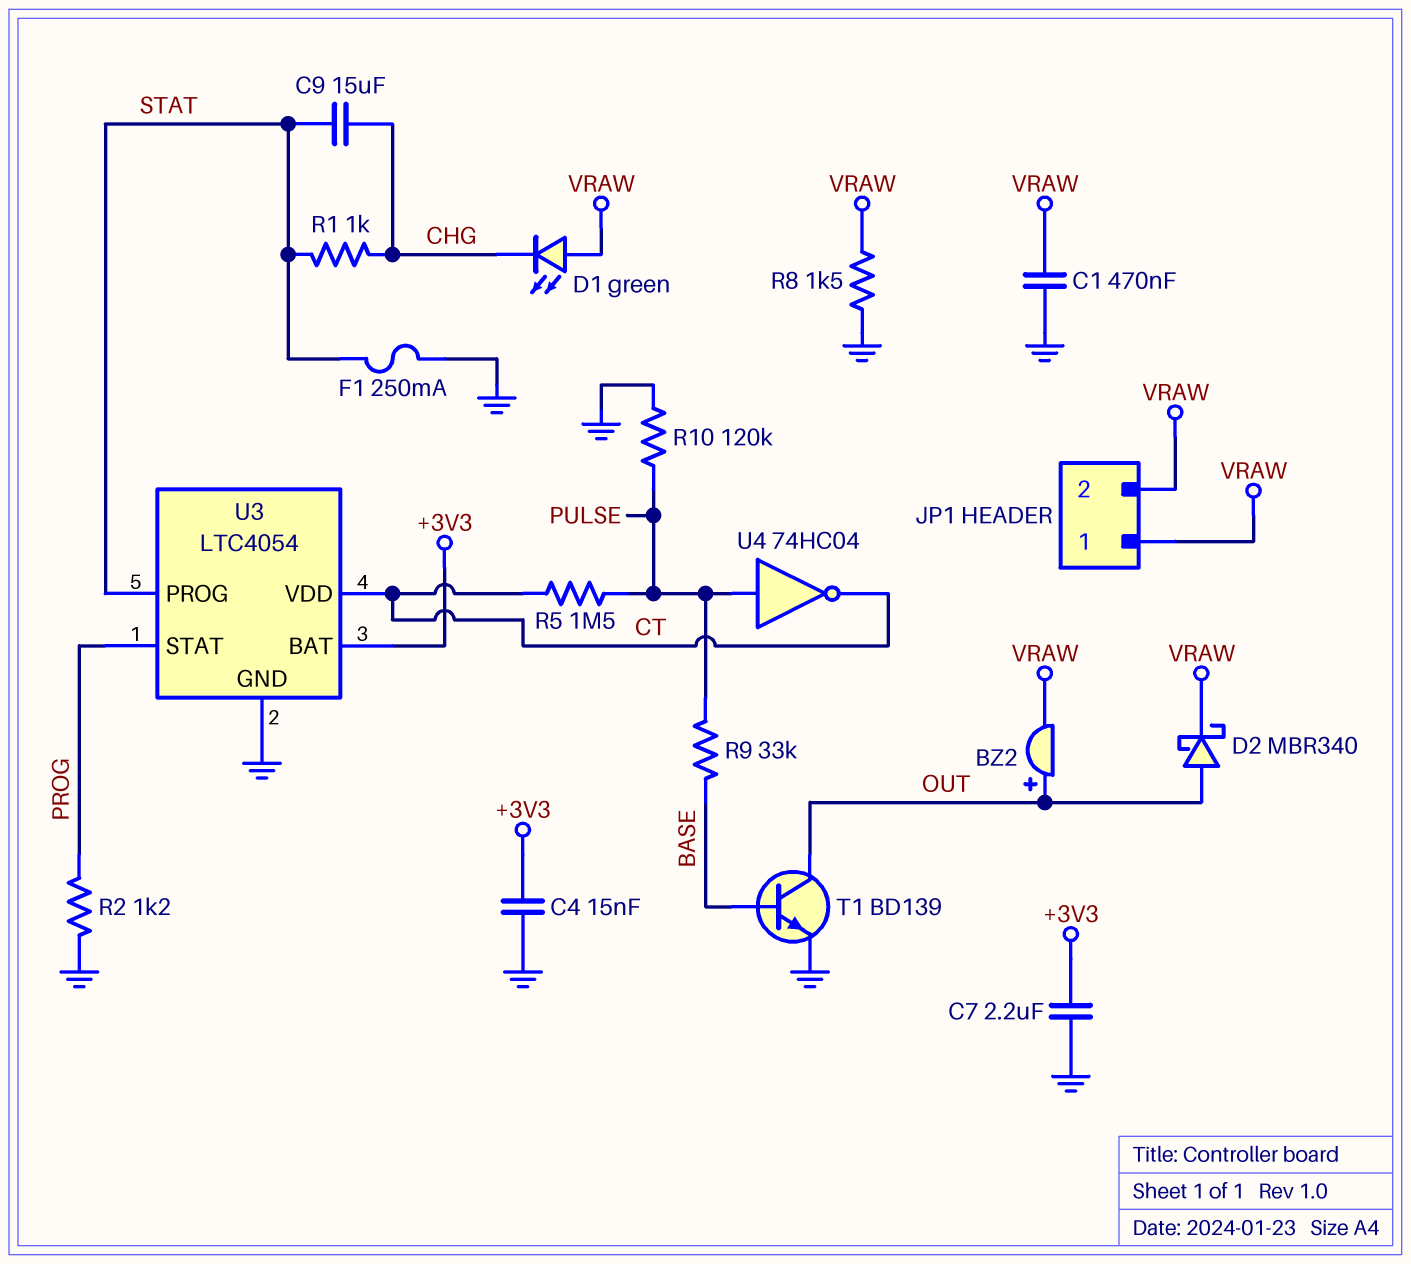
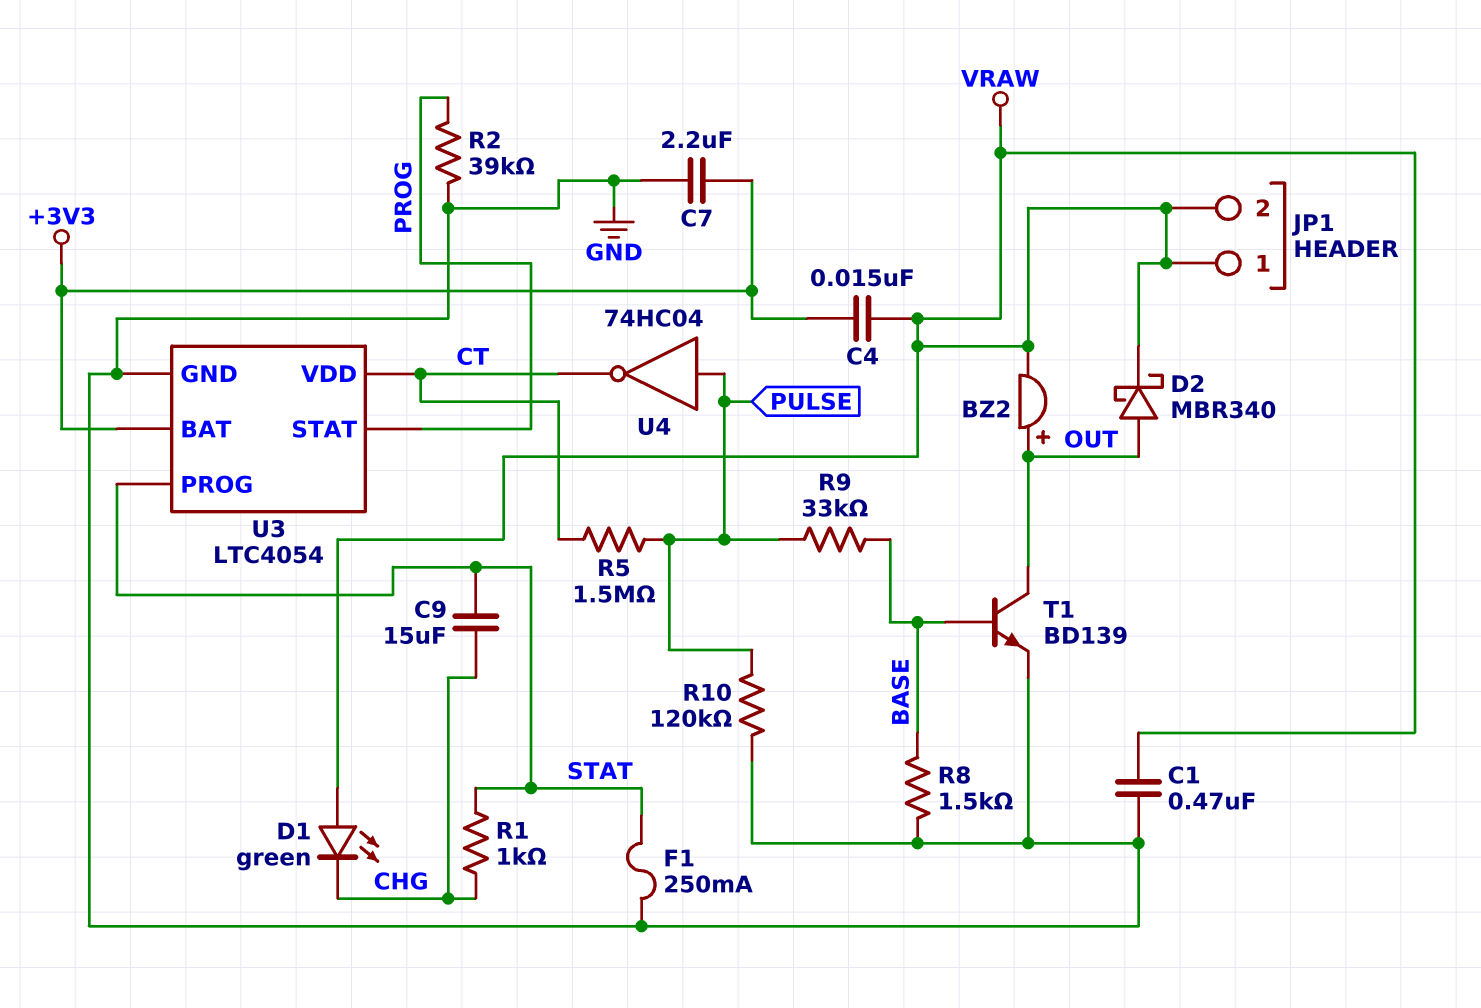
C4: 15nF (+3V3, GND) -> 15nF (+3V3, VRAW)
R2: 1.2k (GND, PROG) -> 39k (GND, PROG)
R8: 1.5k (GND, VRAW) -> 1.5k (BASE, GND)

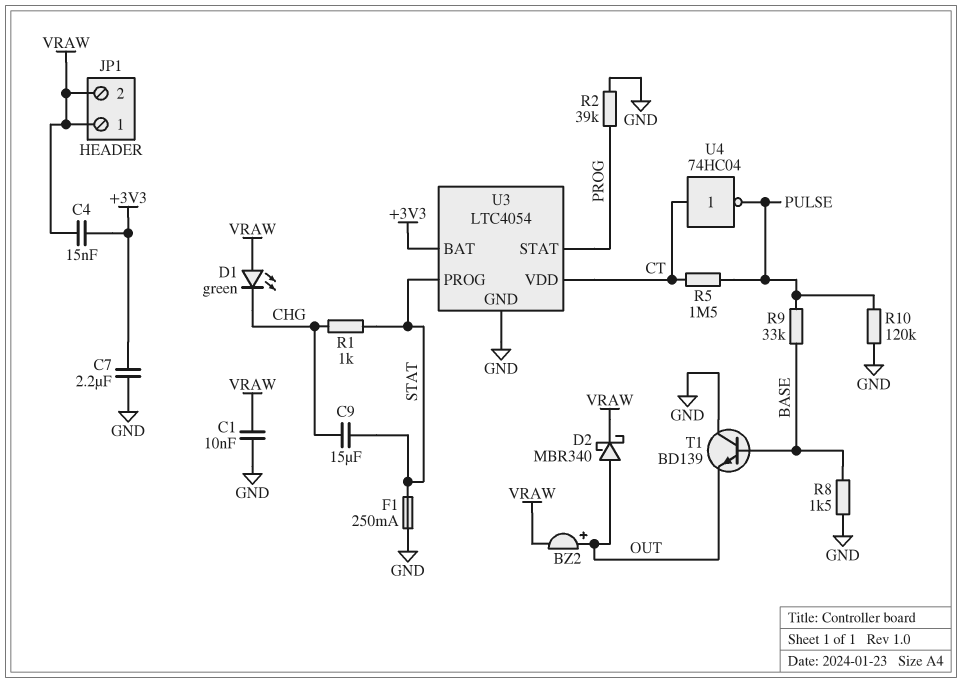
C1: 470nF (GND, VRAW) -> 10nF (GND, VRAW)
T1: NPN BD139 (B BASE, C OUT, E GND) -> NPN BD139 (B BASE, C GND, E OUT)
U4: NOT 74HC04 (in PULSE, out CT) -> NOT 74HC04 (in CT, out PULSE)

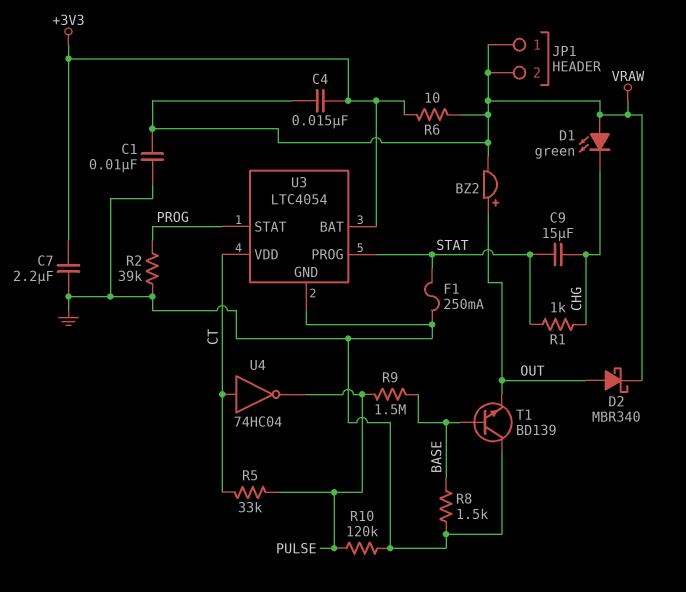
R5: 1.5M (CT, PULSE) -> 33k (CT, PULSE)
R6: none -> 10 (+3V3, VRAW)
R9: 33k (BASE, PULSE) -> 1.5M (BASE, PULSE)

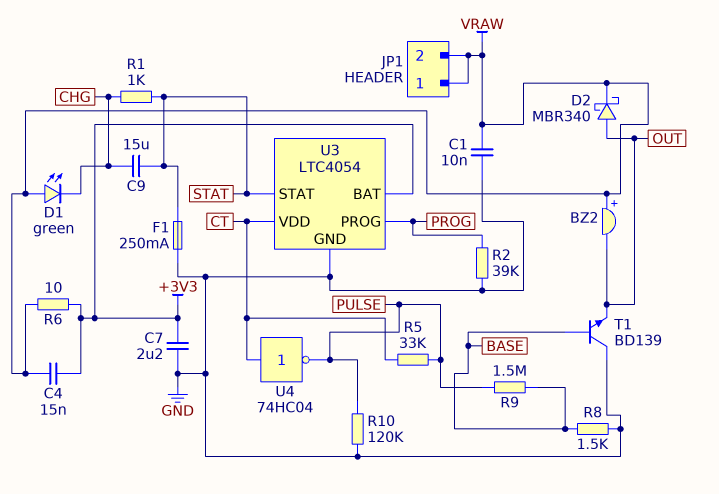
BZ2: buzzer (plus OUT, minus VRAW) -> buzzer (plus VRAW, minus OUT)
U3 pin PROG: STAT -> PROG
U3 pin STAT: PROG -> STAT

